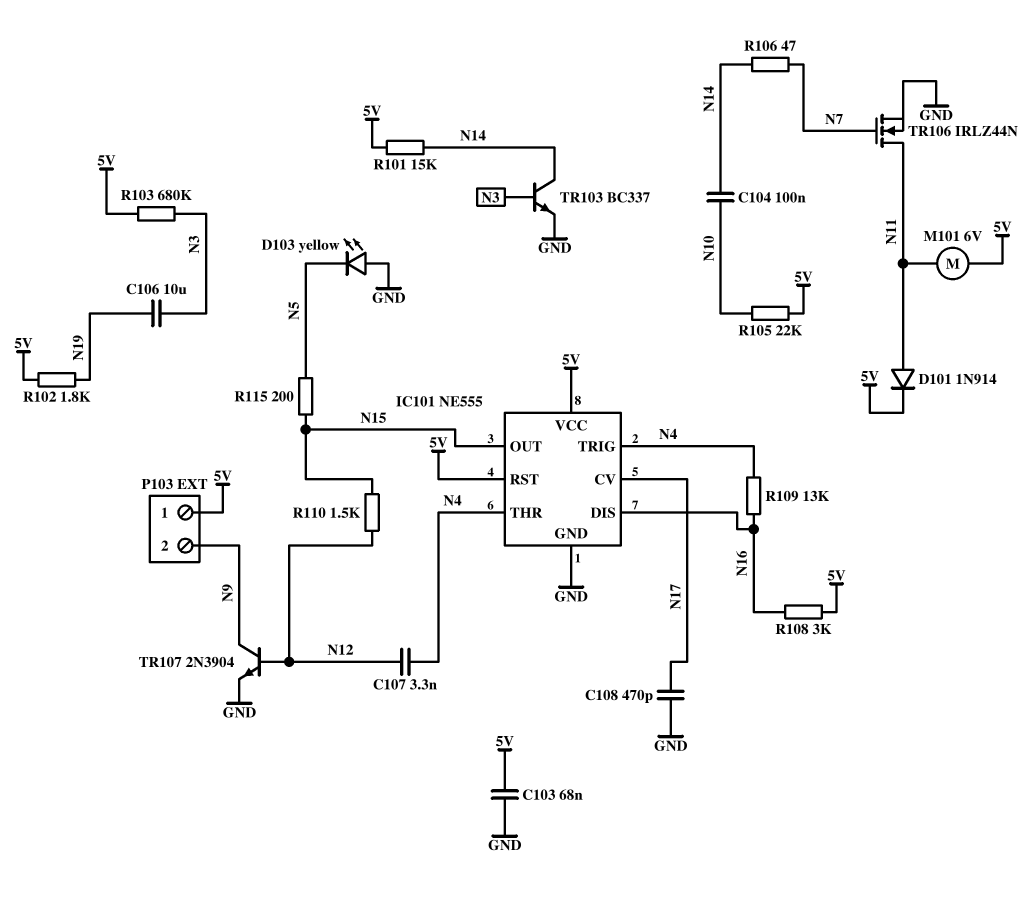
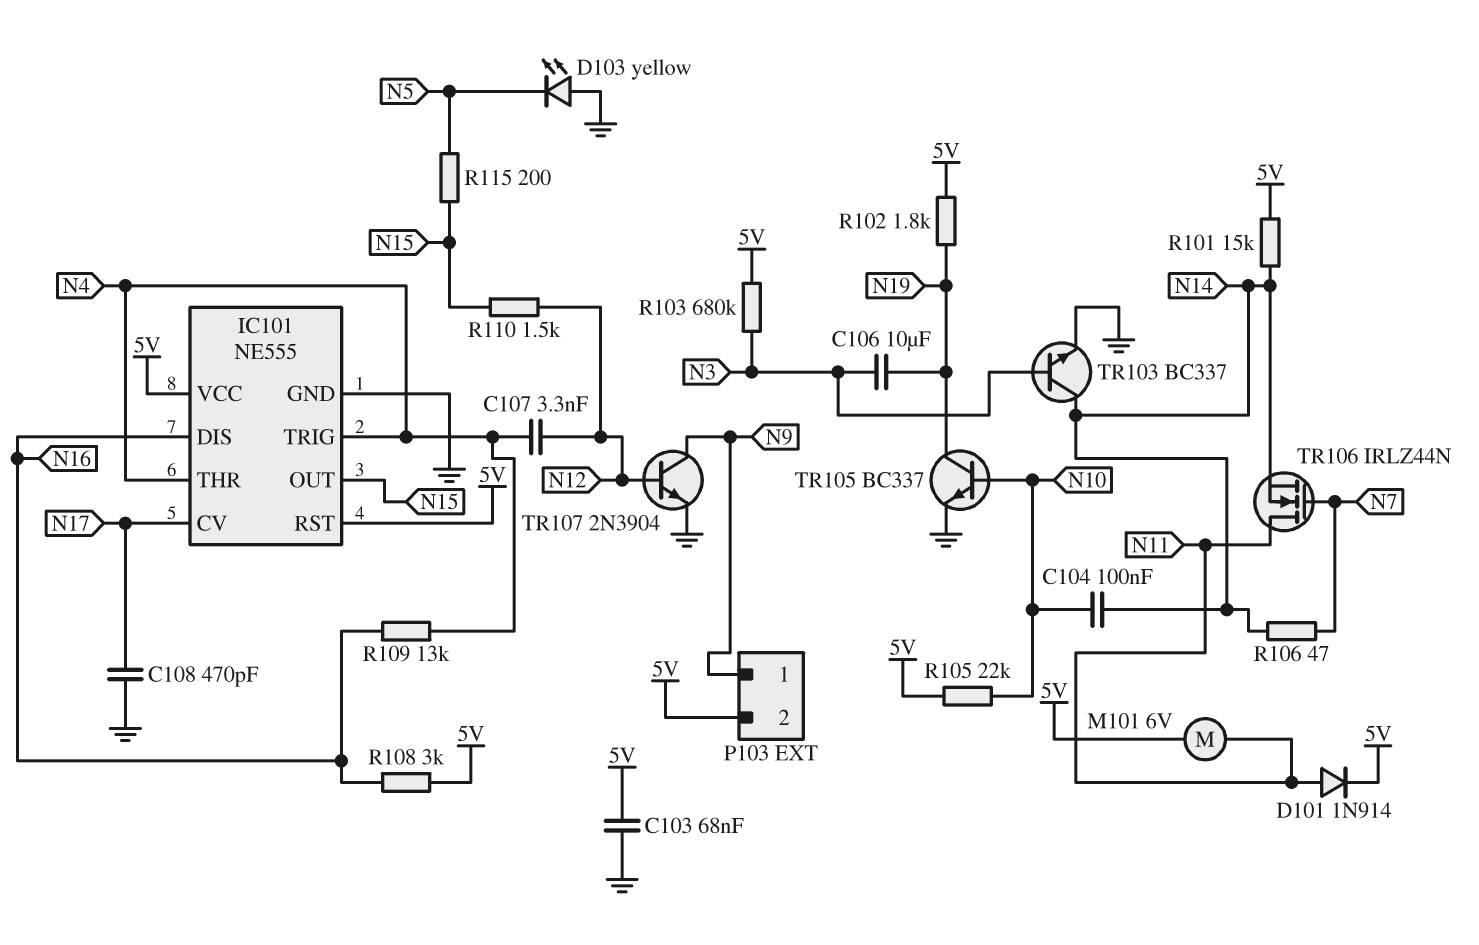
P103 pin 1: 5V -> N9
P103 pin 2: N9 -> 5V
TR105: none -> NPN BC337 (B N10, C N19, E GND)
TR106: NMOS IRLZ44N (G N7, D N11, S GND) -> NMOS IRLZ44N (G N7, D N11, S N14)

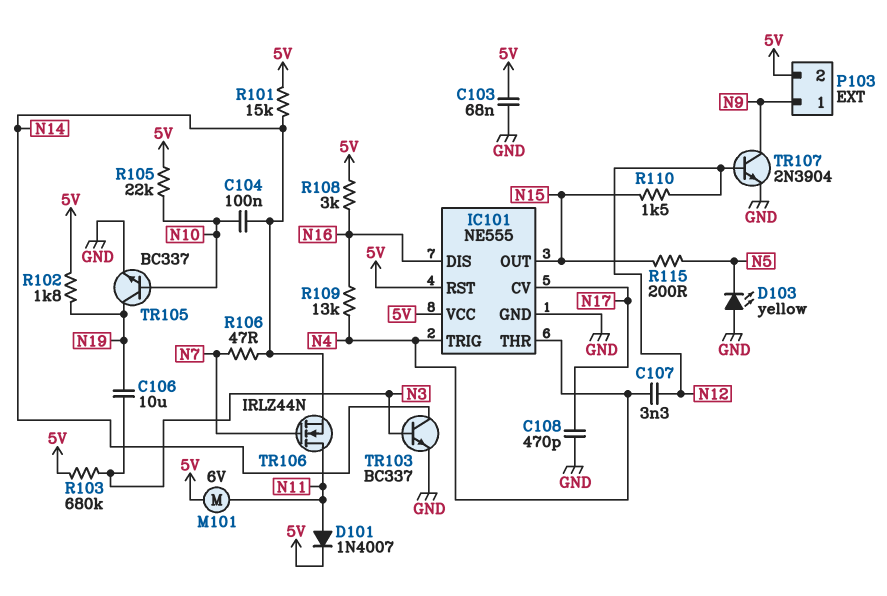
D101: diode 1N914 (A N11, K 5V) -> diode 1N4007 (A N11, K 5V)

